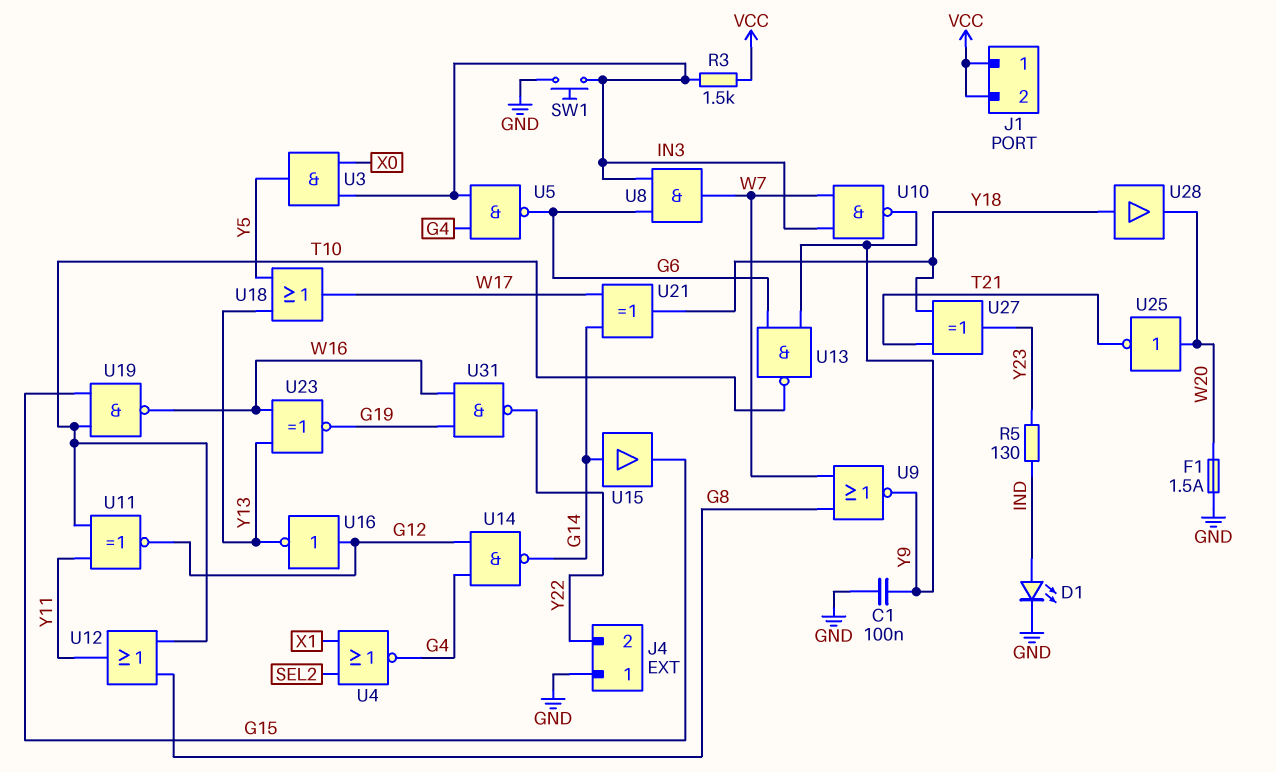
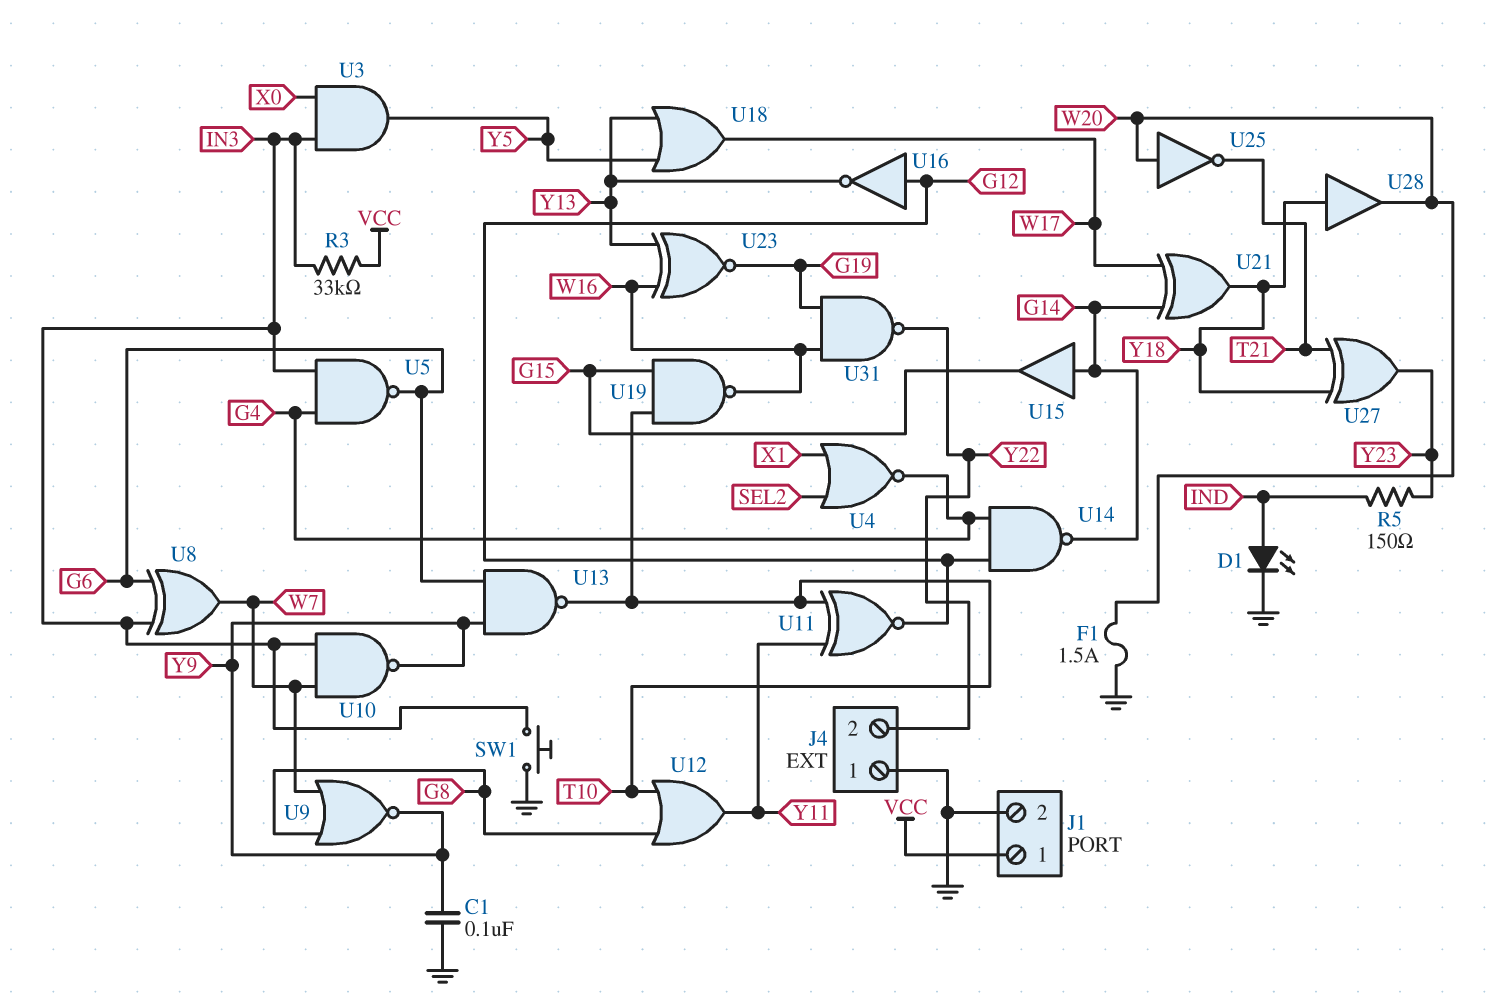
J1 pin 2: VCC -> GND
R3: 1.5k (IN3, VCC) -> 33k (IN3, VCC)
R5: 130 (IND, Y23) -> 150 (IND, Y23)
U8: AND (in G6, in IN3, out W7) -> XOR (in G6, in IN3, out W7)

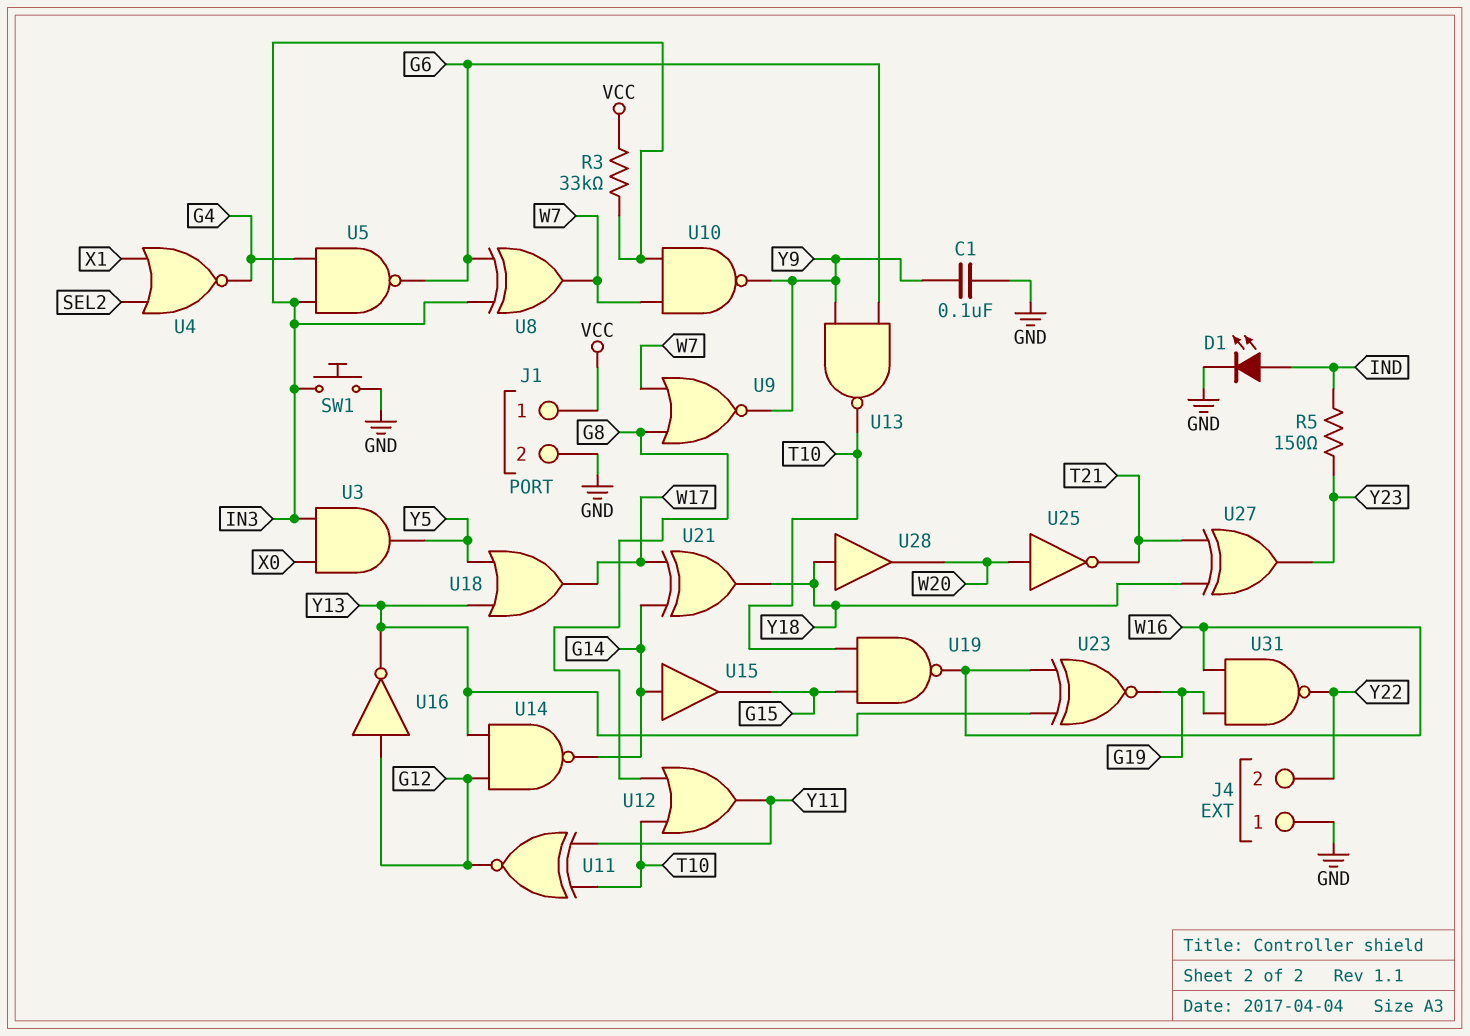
F1: 1.5A (GND, W20) -> none
U14: NAND (in G4, in G12, out G14) -> NAND (in G12, in Y13, out G14)

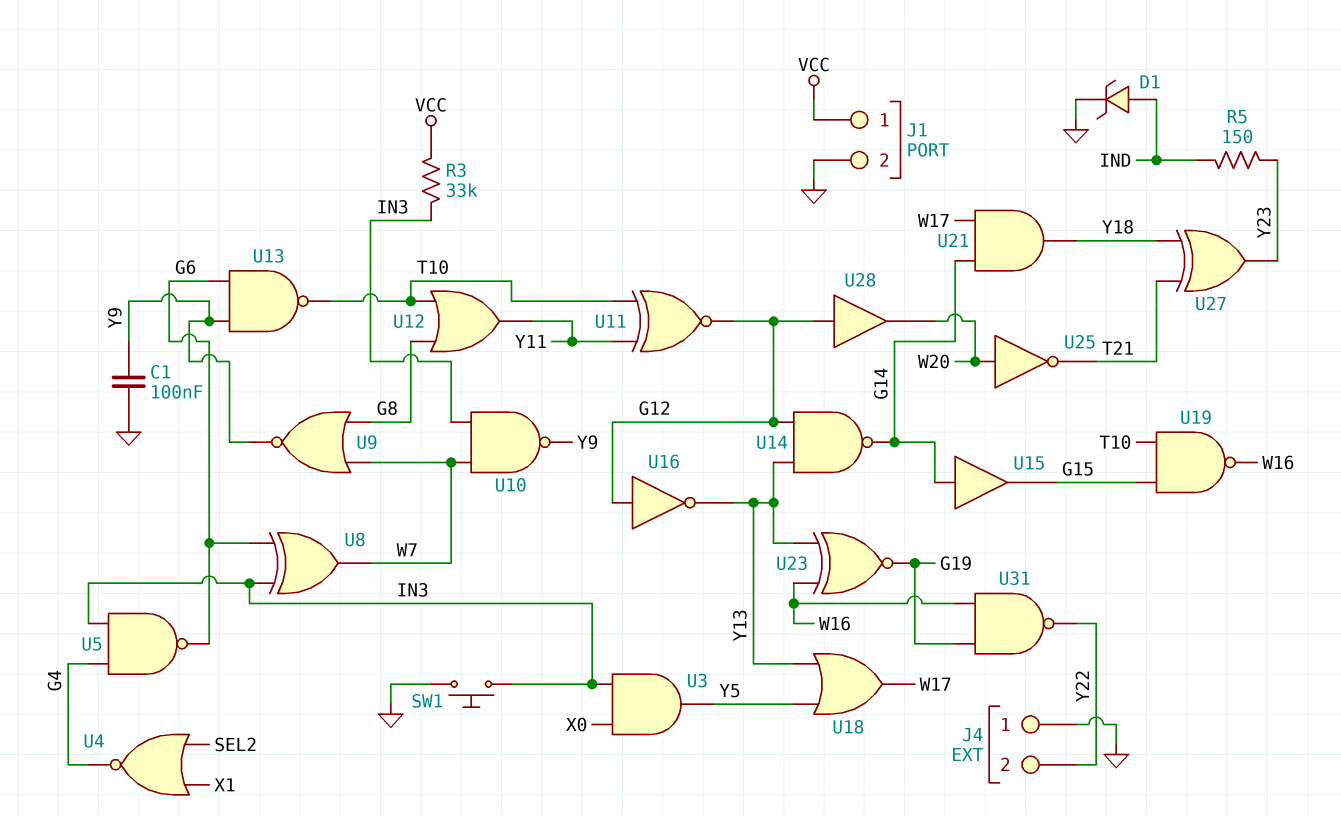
D1: LED (A IND, K GND) -> zener (A IND, K GND)
U21: XOR (in G14, in W17, out Y18) -> AND (in G14, in W17, out Y18)
U28: buffer (in Y18, out W20) -> buffer (in G12, out W20)

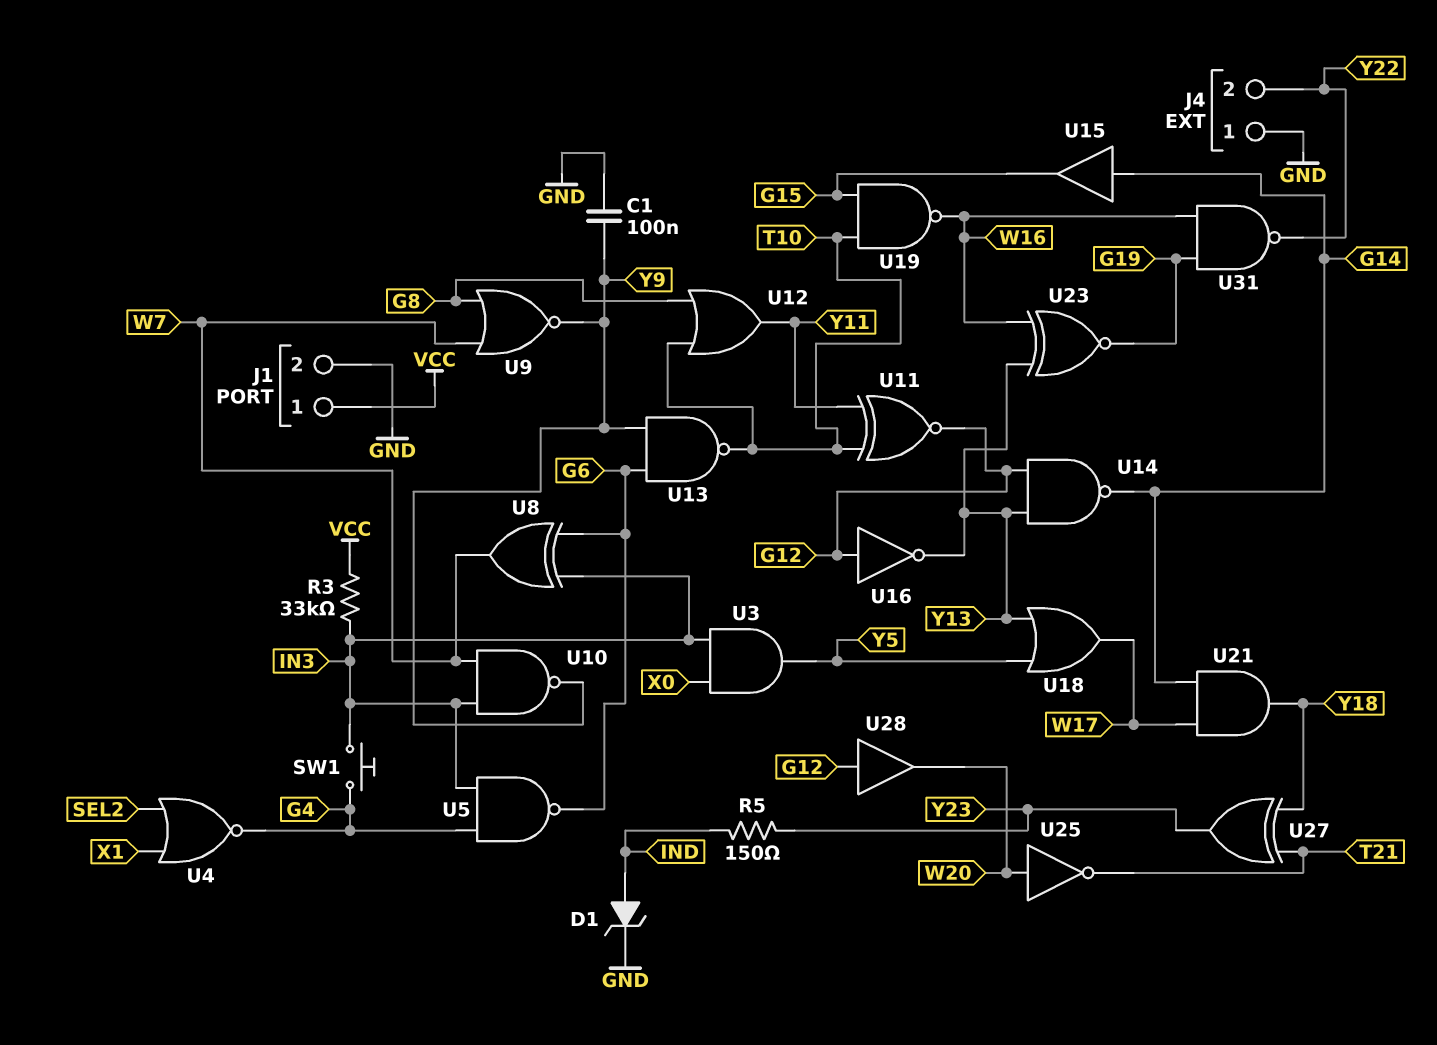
SW1: button (GND, IN3) -> button (G4, IN3)

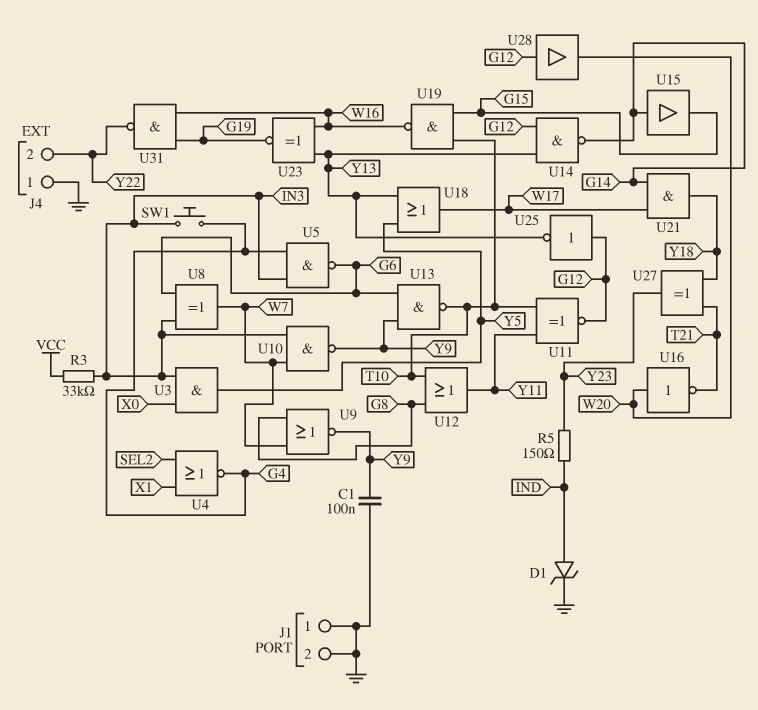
J1 pin 1: VCC -> GND
U16: NOT (in G12, out Y13) -> NOT (in W20, out T21)
U25: NOT (in W20, out T21) -> NOT (in G12, out Y13)

